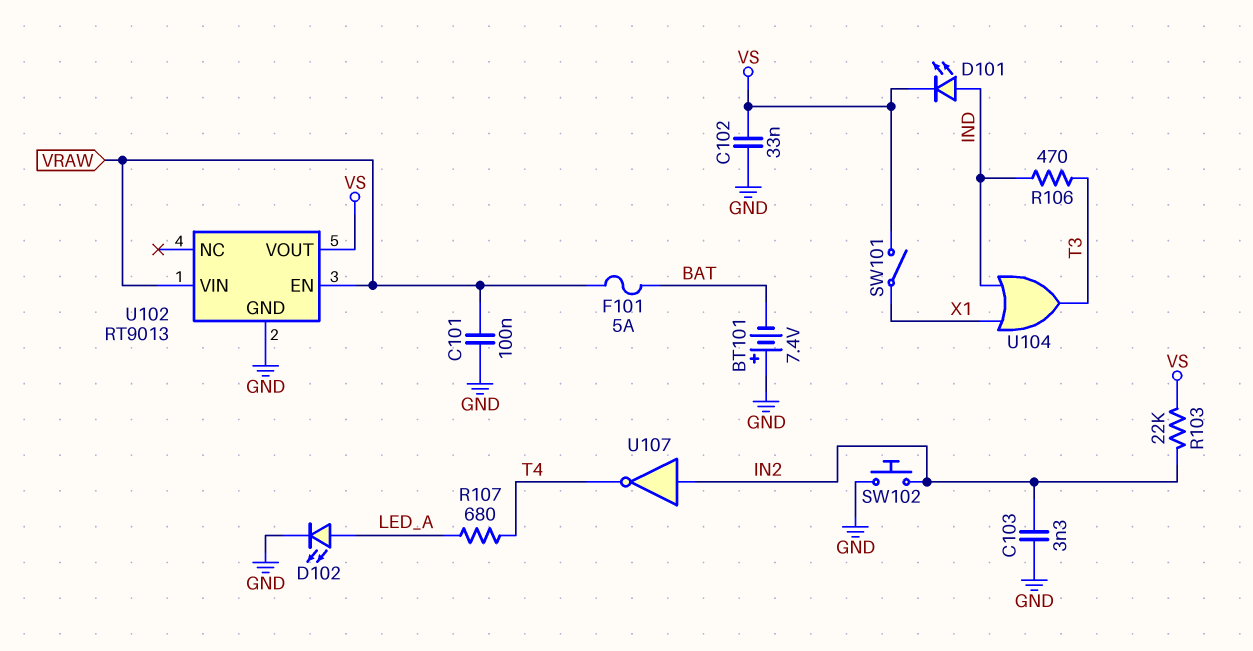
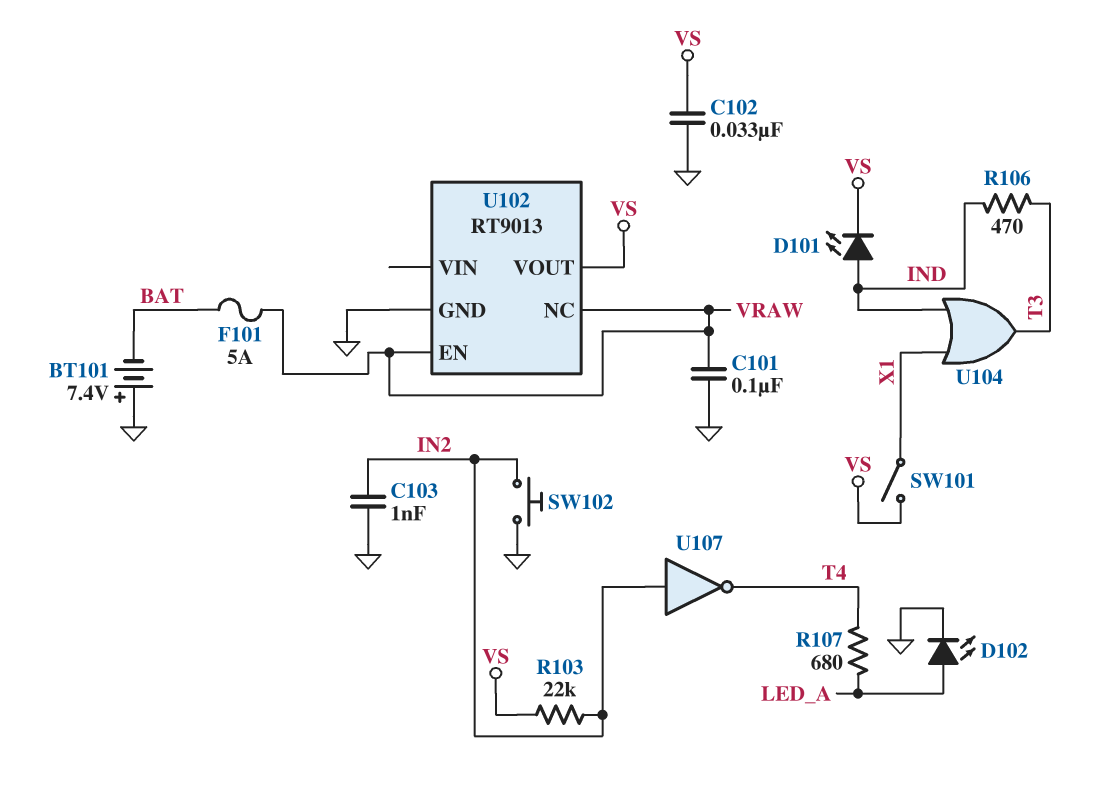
C103: 3.3nF (GND, IN2) -> 1nF (GND, IN2)
U102 pin NC: none -> VRAW
U102 pin VIN: VRAW -> none

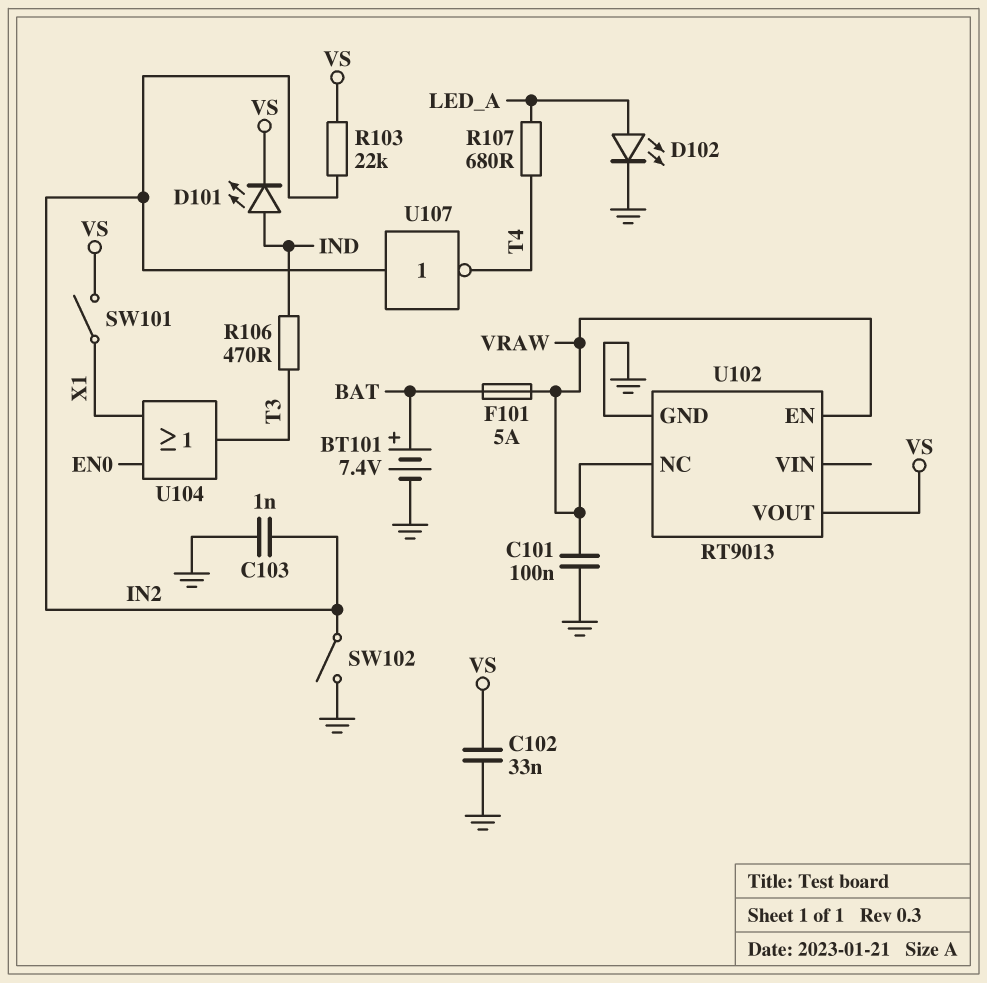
BT101: 7.4V (plus GND, minus BAT) -> 7.4V (plus BAT, minus GND)
SW102: button (GND, IN2) -> switch (GND, IN2)
U104: OR (in IND, in X1, out T3) -> OR (in EN0, in X1, out T3)

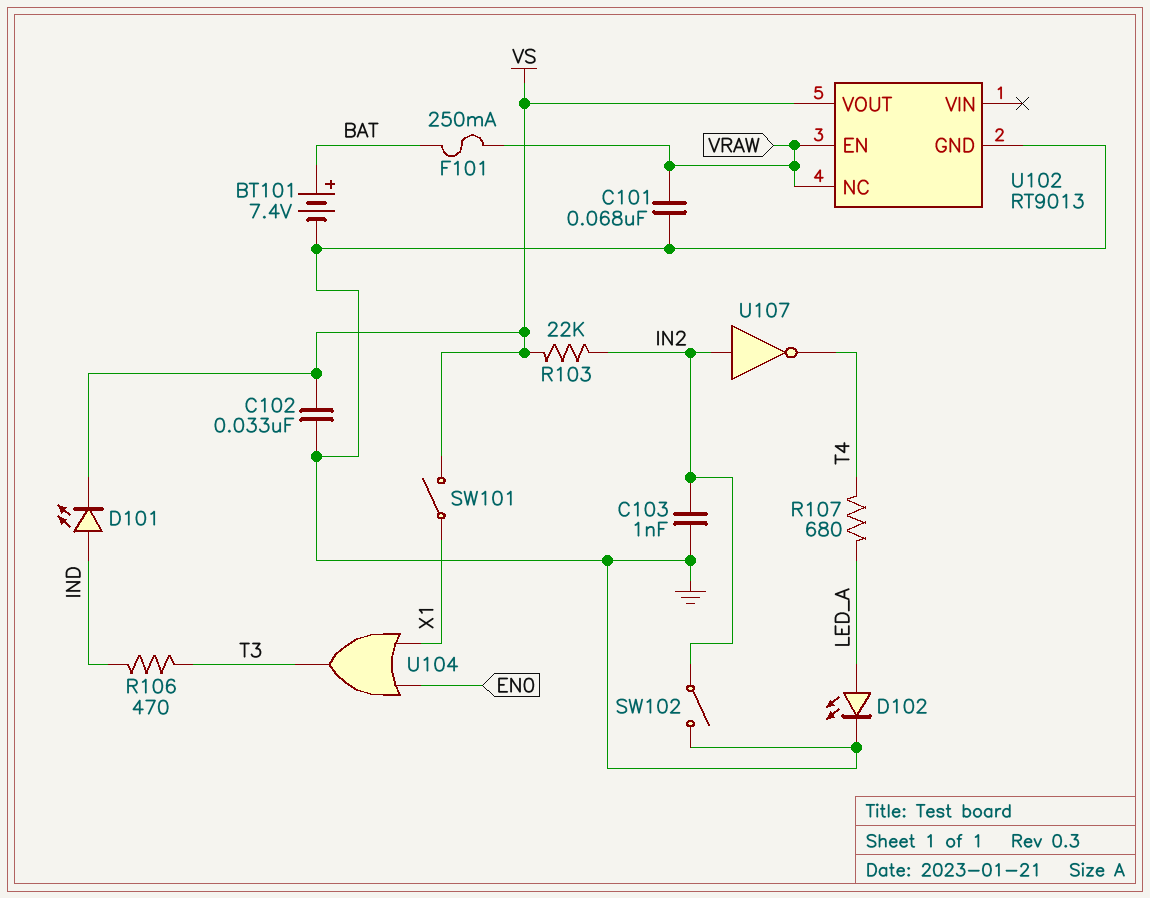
C101: 100nF (GND, VRAW) -> 68nF (GND, VRAW)
F101: 5A (BAT, VRAW) -> 250mA (BAT, VRAW)

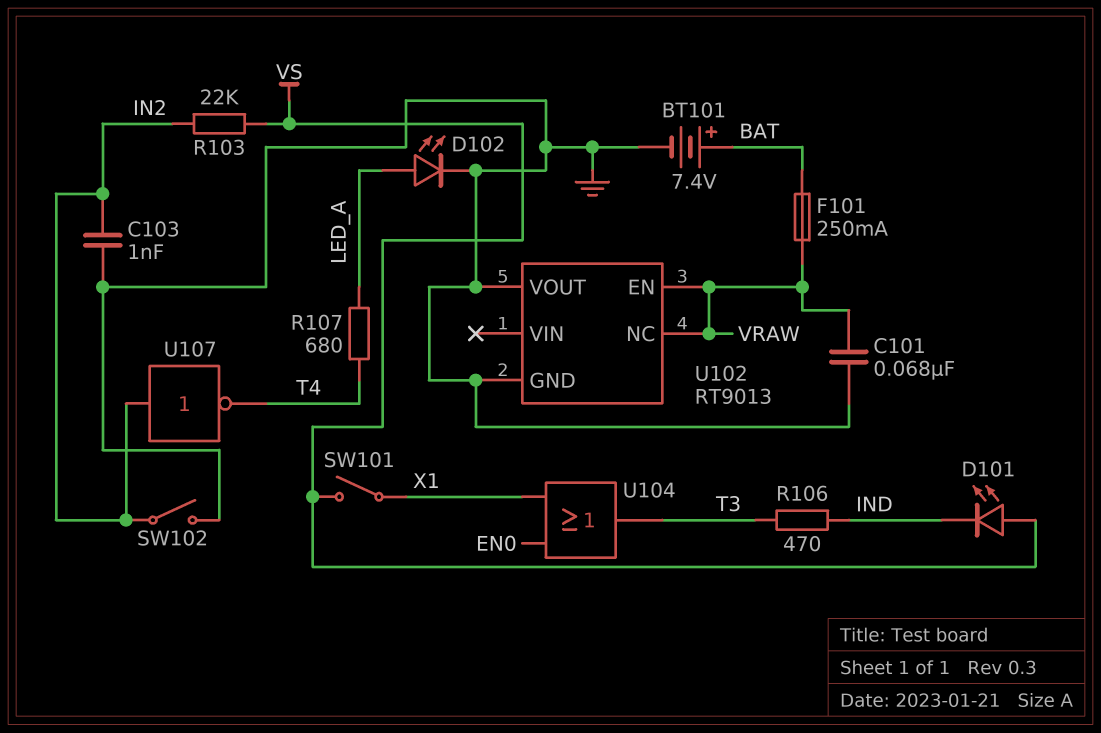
C102: 33nF (GND, VS) -> none
D101: LED (A IND, K VS) -> LED (A VS, K IND)
U102 pin VOUT: VS -> GND

